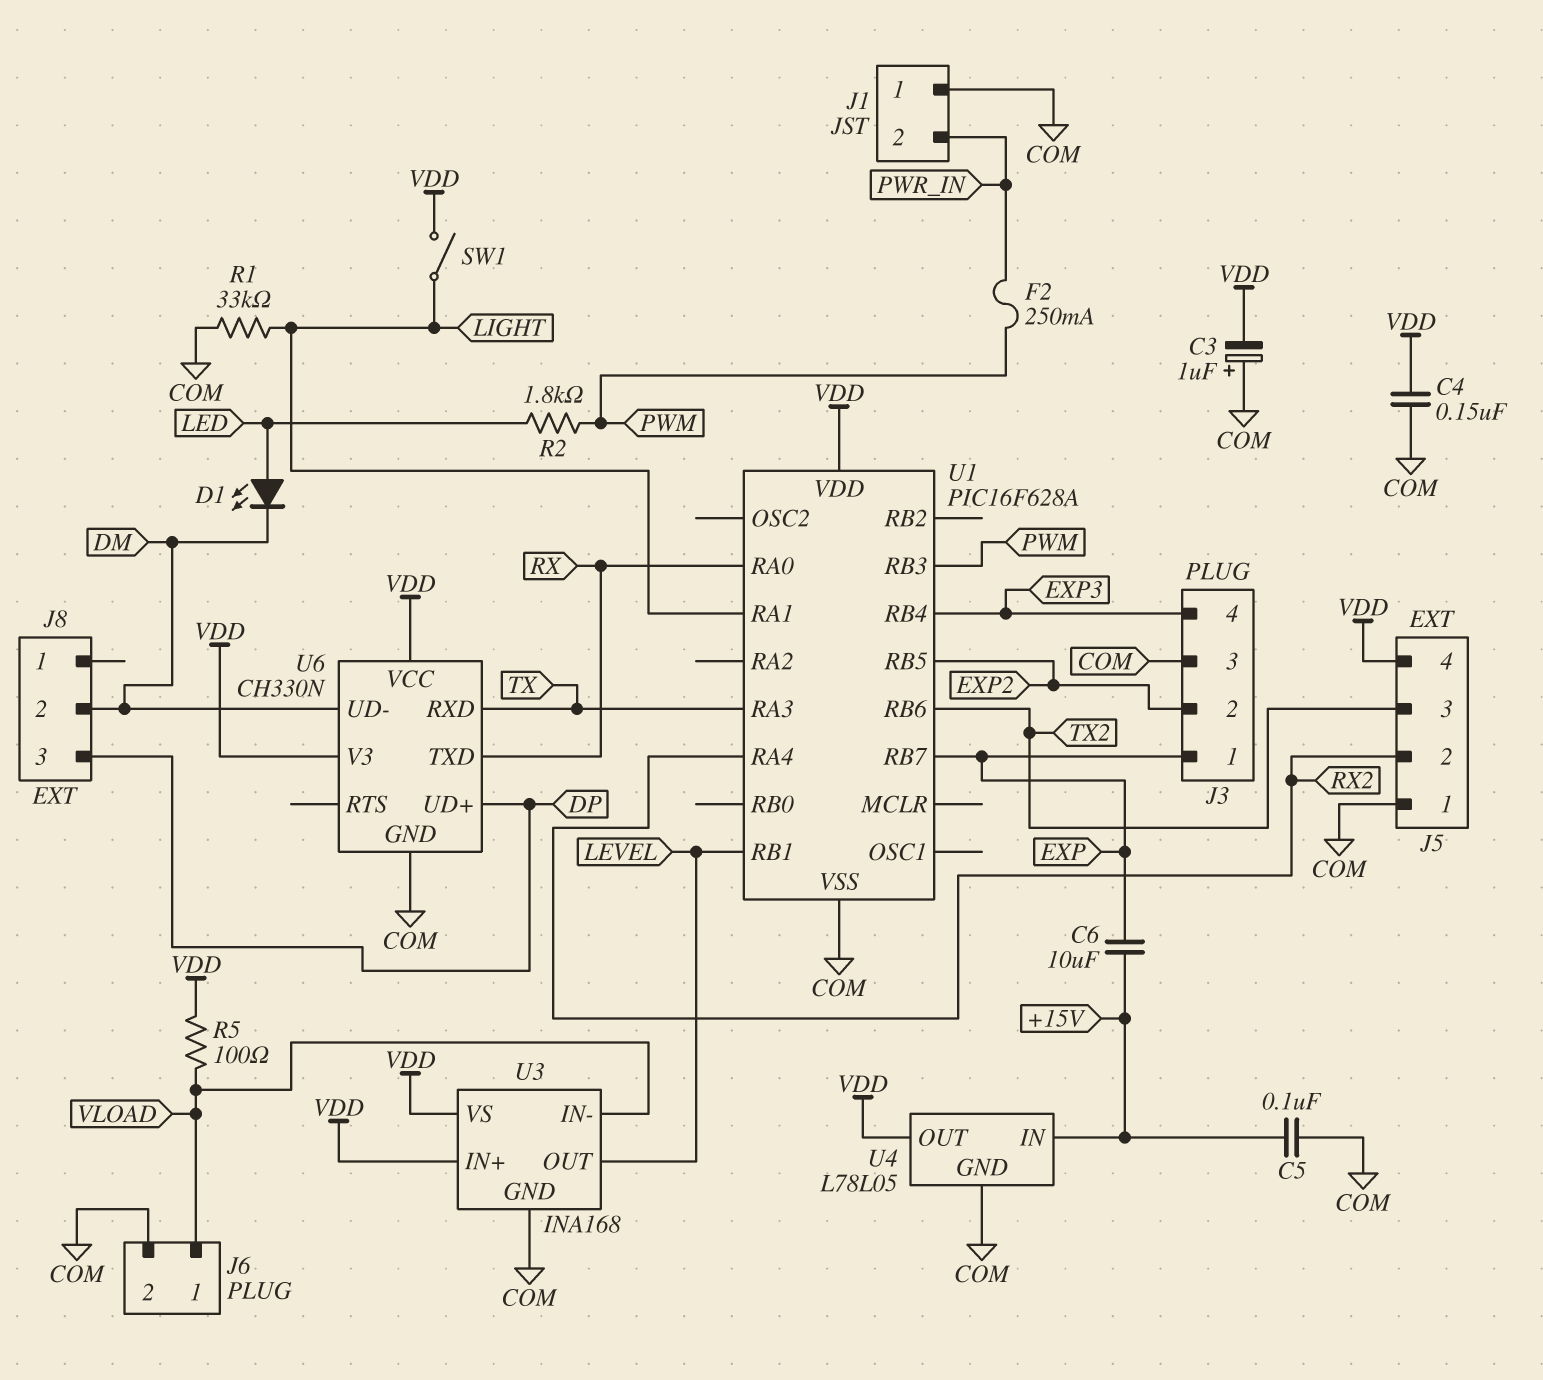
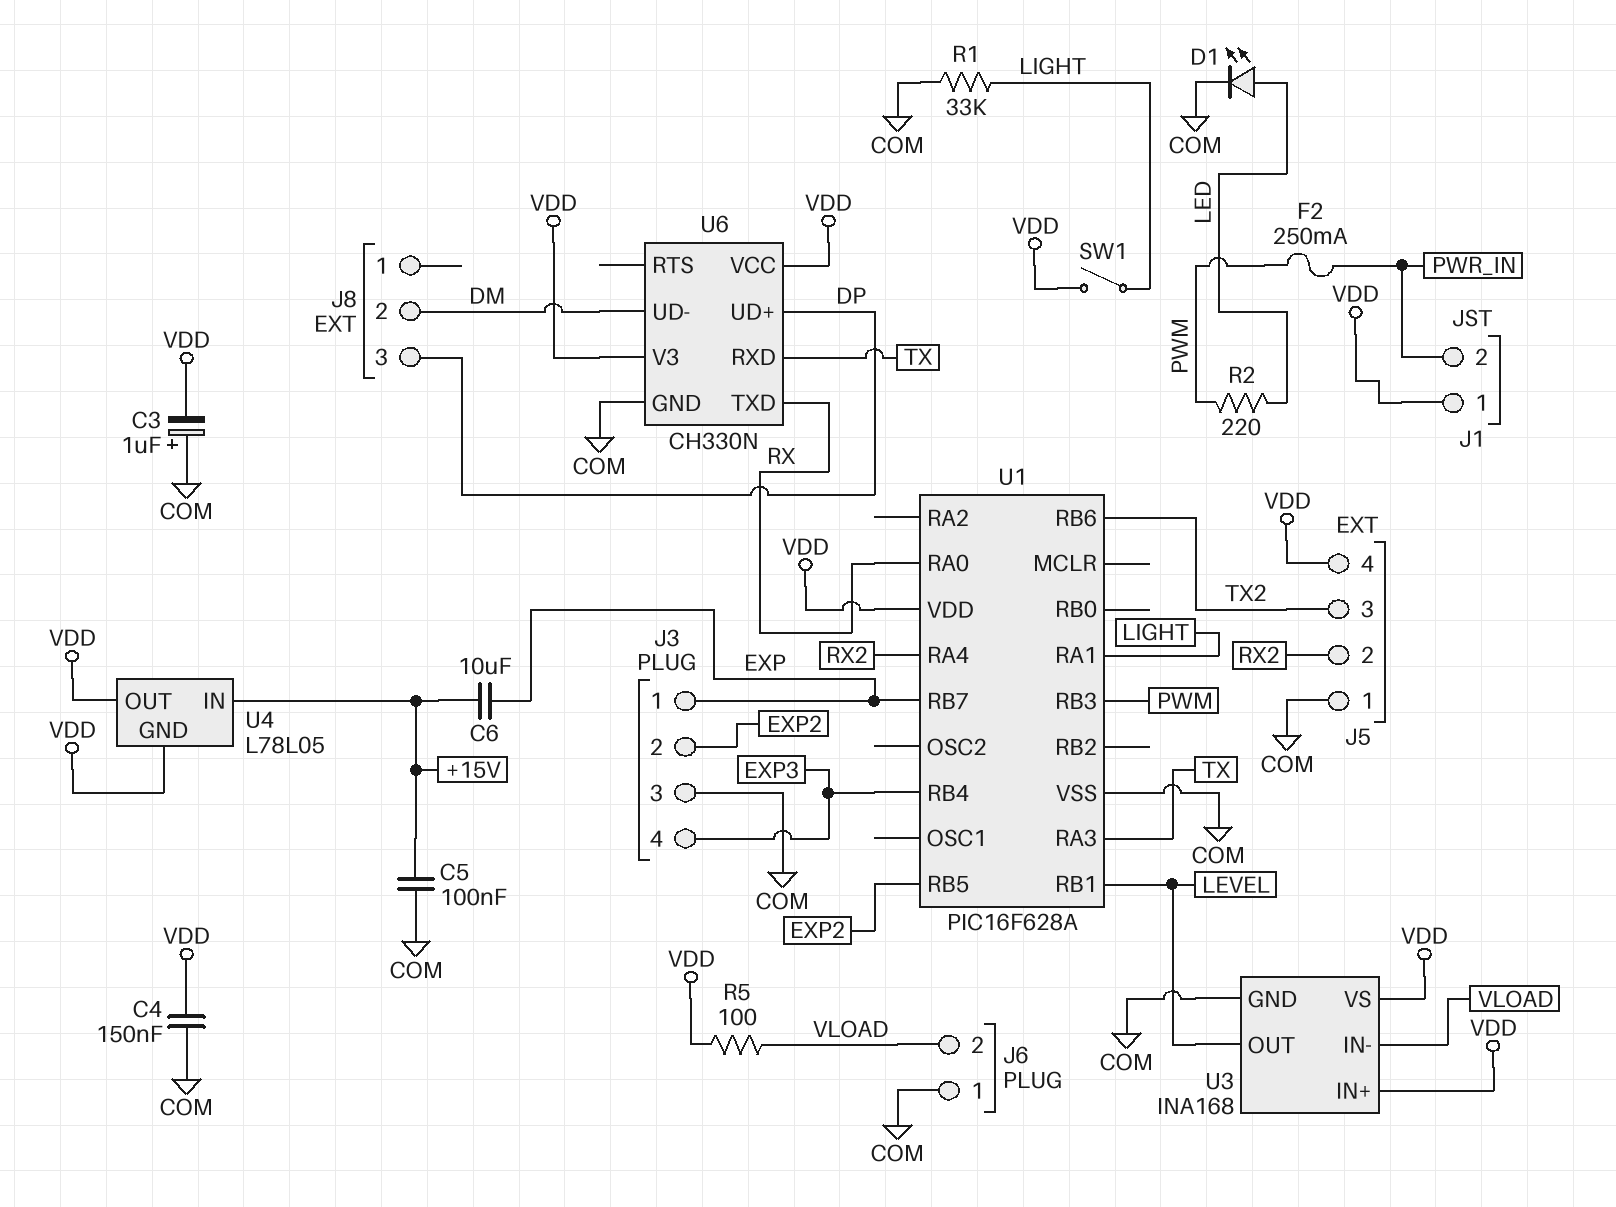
D1: LED (A LED, K DM) -> LED (A LED, K COM)
J1 pin 1: COM -> VDD
J6 pin 1: VLOAD -> COM
J6 pin 2: COM -> VLOAD
R2: 1.8k (LED, PWM) -> 220 (LED, PWM)
U4 pin GND: COM -> VDD

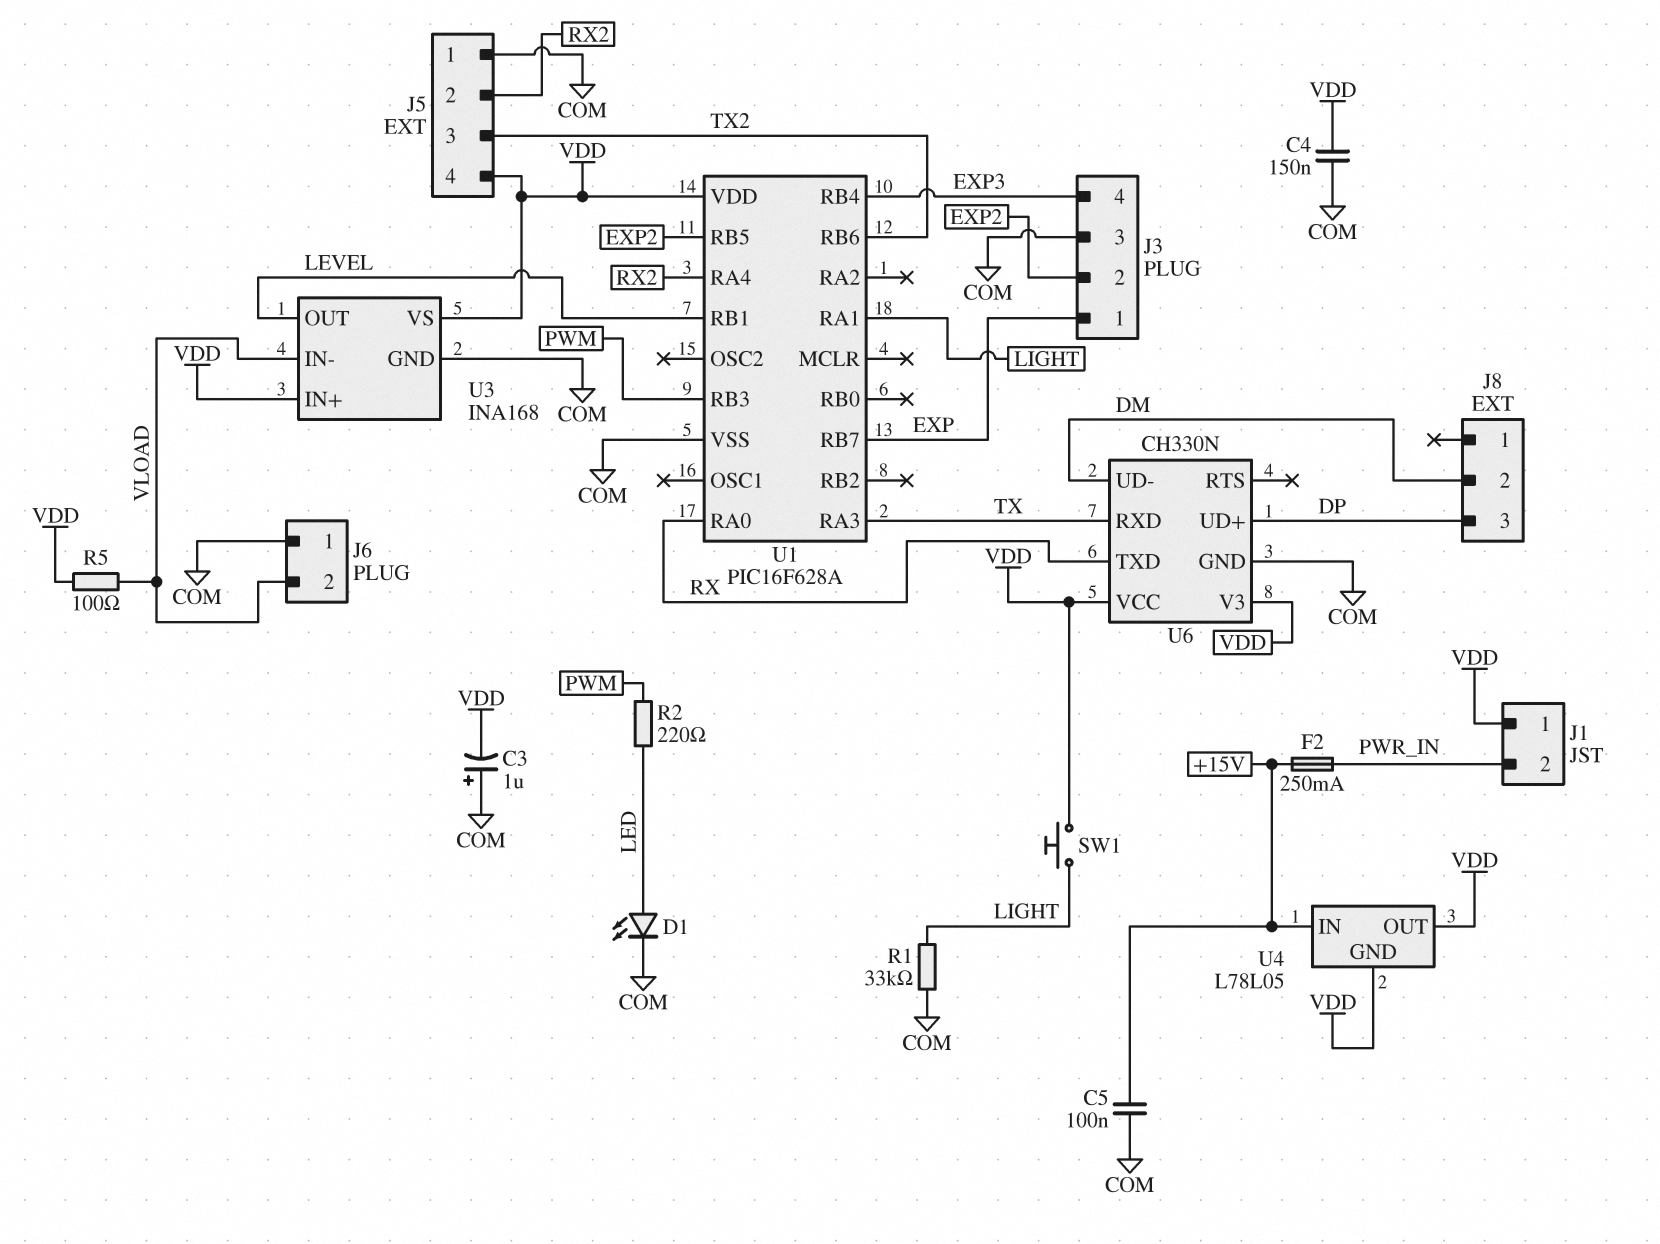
C6: 10uF (+15V, EXP) -> none
F2: 250mA (PWM, PWR_IN) -> 250mA (+15V, PWR_IN)
SW1: switch (LIGHT, VDD) -> button (LIGHT, VDD)

